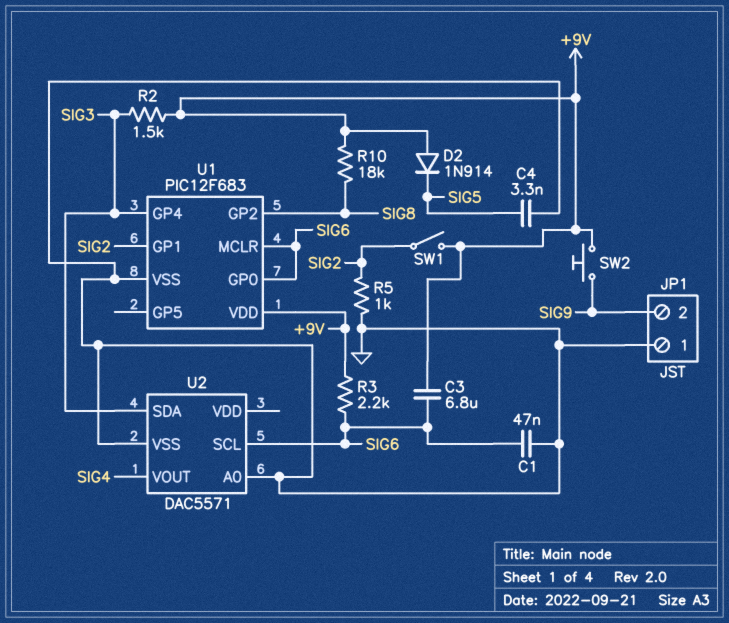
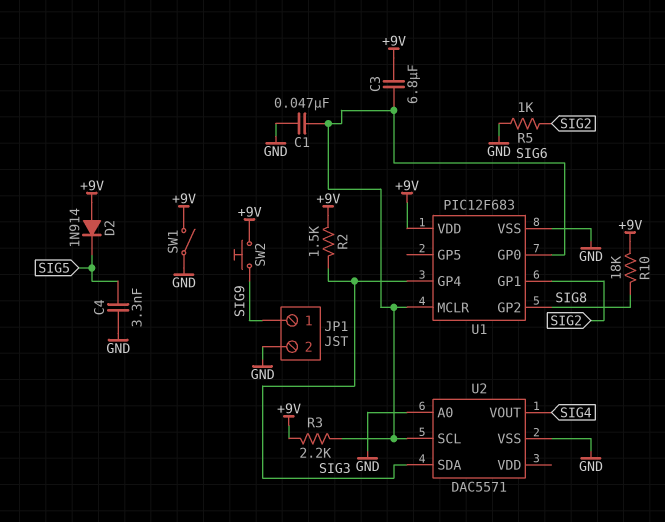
JP1 pin 1: GND -> SIG9
JP1 pin 2: SIG9 -> GND
SW1: switch (+9V, SIG2) -> switch (+9V, GND)

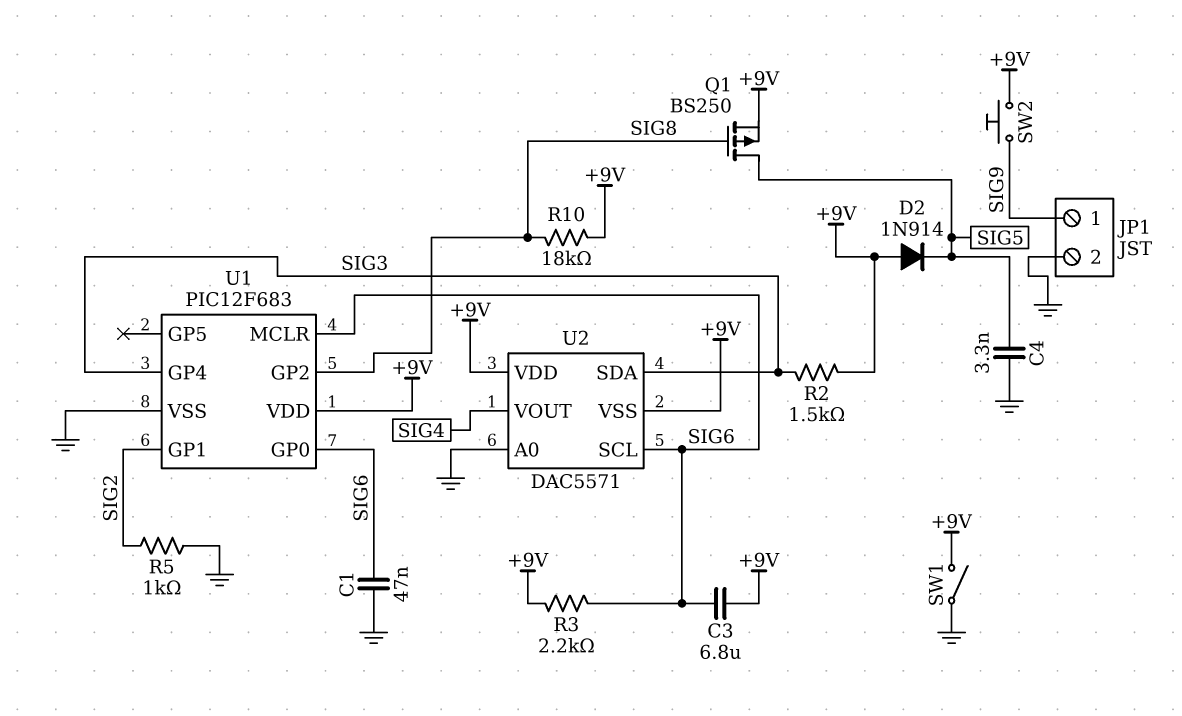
Q1: none -> PMOS BS250 (G SIG8, D SIG5, S +9V)
U2 pin VDD: none -> +9V
U2 pin VSS: GND -> +9V

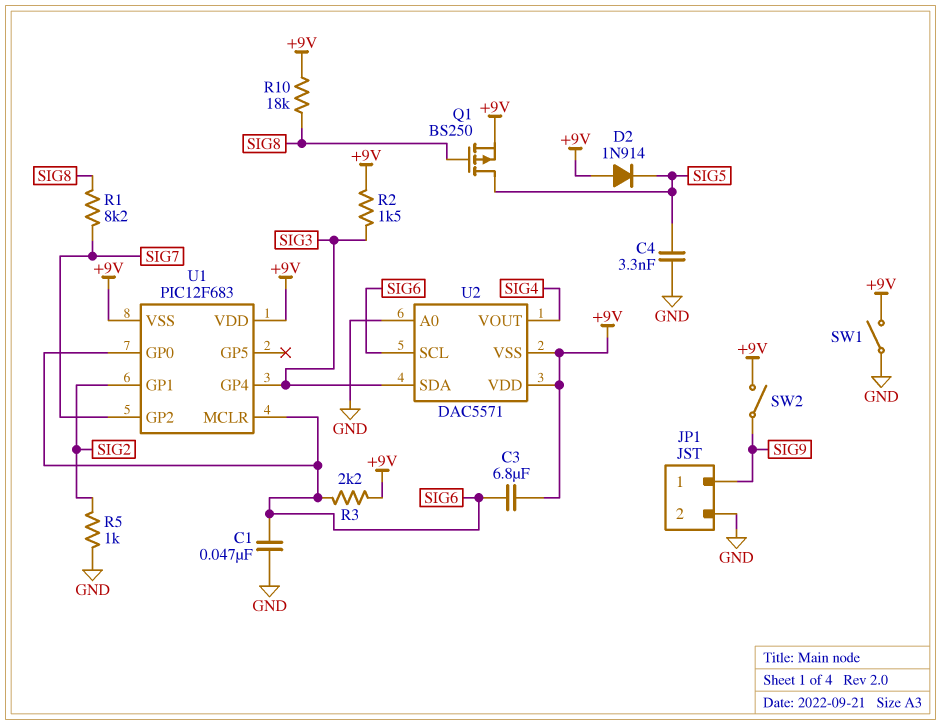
R1: none -> 8.2k (SIG7, SIG8)
SW2: button (+9V, SIG9) -> switch (+9V, SIG9)
U1 pin GP2: SIG8 -> SIG7
U1 pin VSS: GND -> +9V

